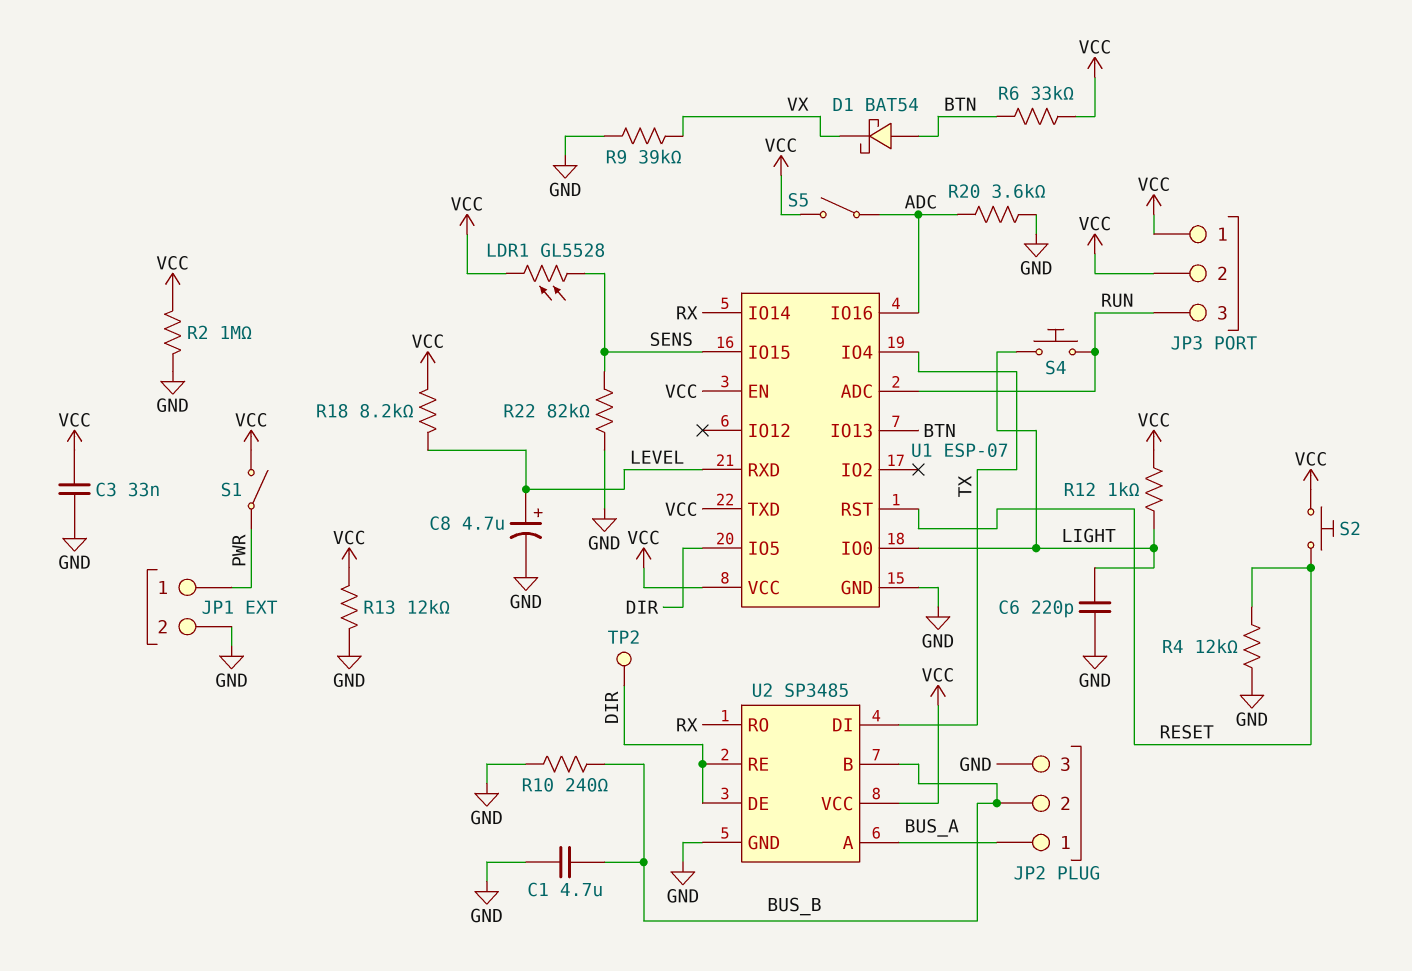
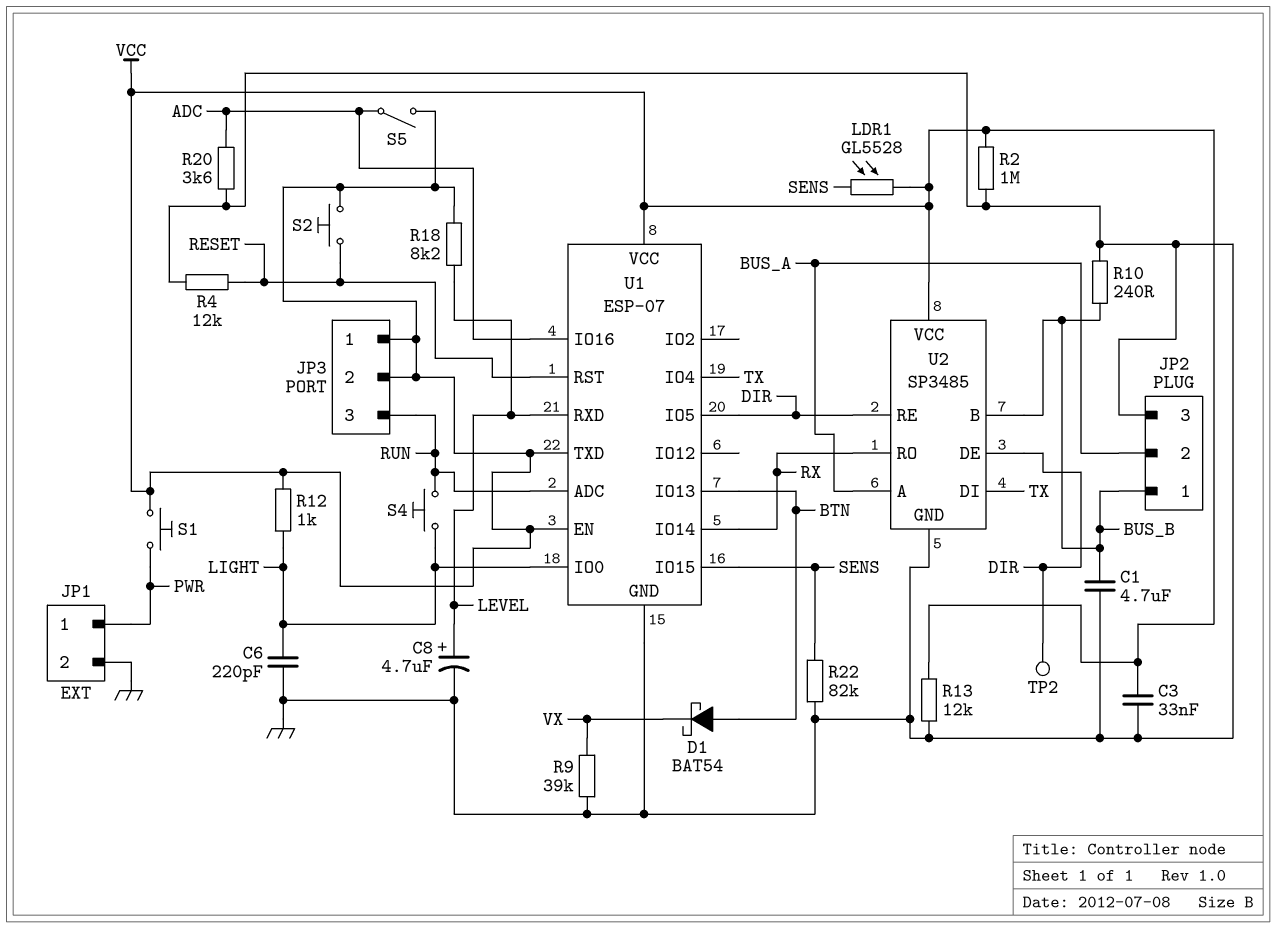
JP2 pin 1: BUS_A -> BUS_B
JP2 pin 2: BUS_B -> BUS_A
R6: 33k (BTN, VCC) -> none
S1: switch (PWR, VCC) -> button (PWR, VCC)

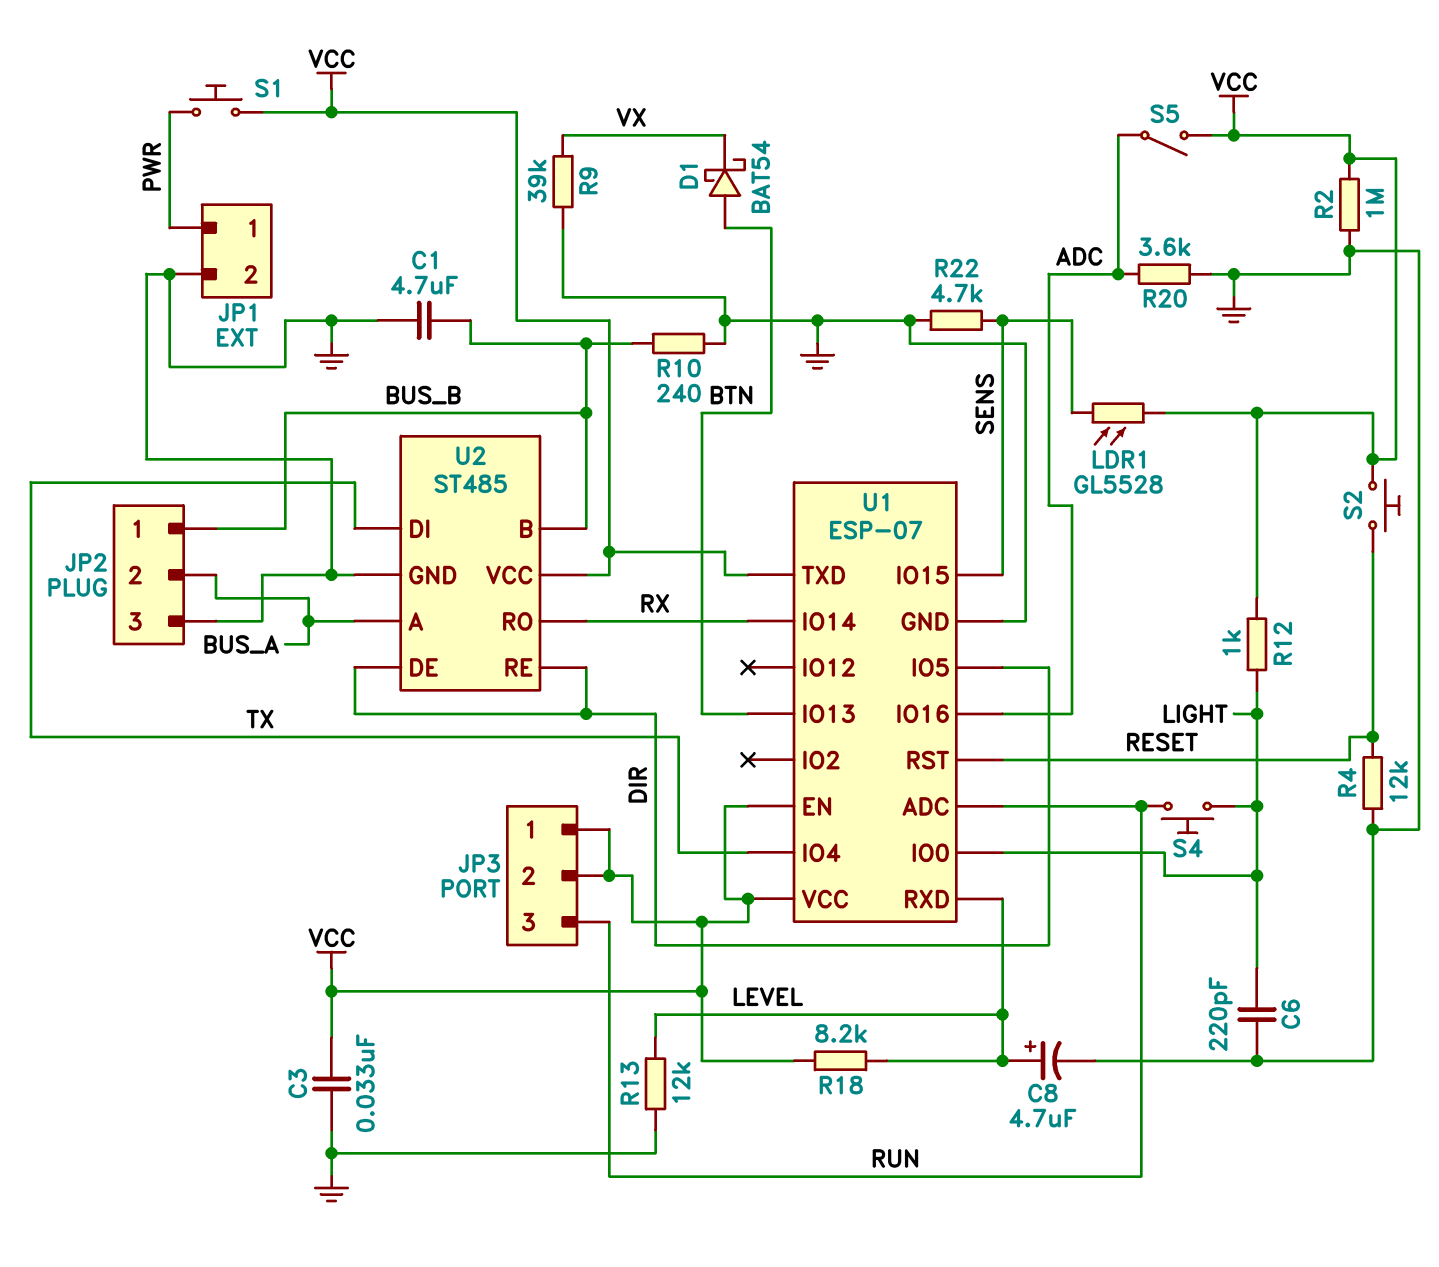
R13: 12k (GND, VCC) -> 12k (GND, LEVEL)
R22: 82k (GND, SENS) -> 4.7k (GND, SENS)
TP2: test point (DIR) -> none
U2: SP3485 -> ST485

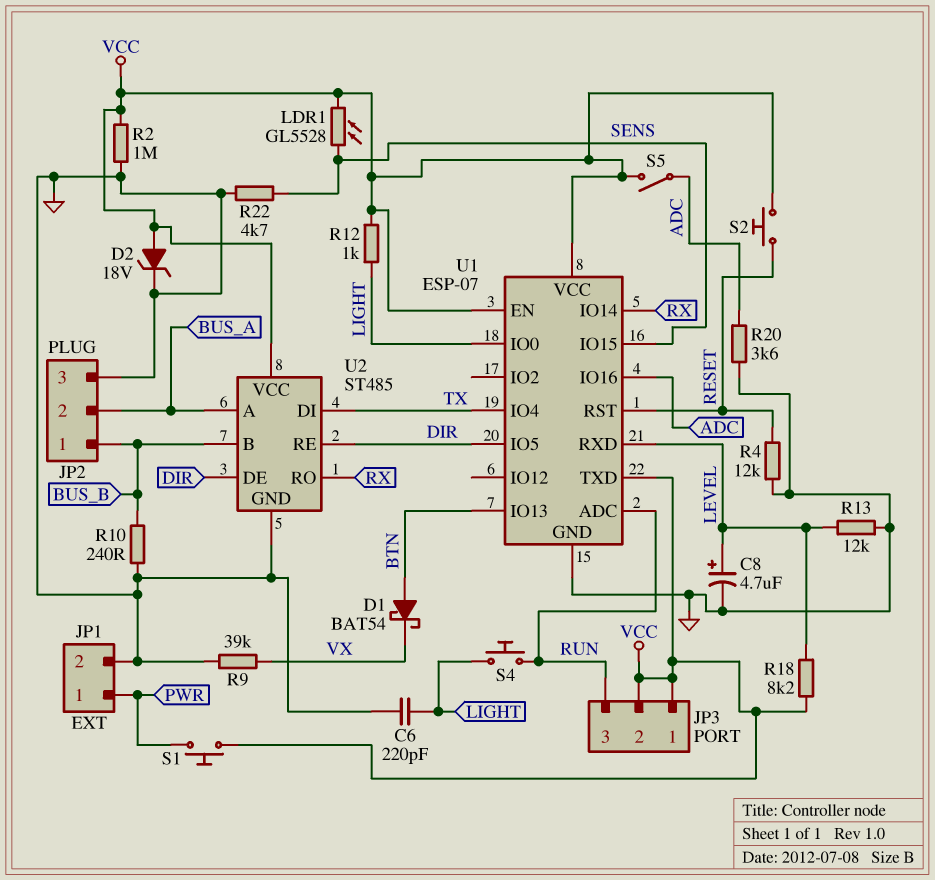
C1: 4.7uF (BUS_B, GND) -> none
C3: 33nF (GND, VCC) -> none
D2: none -> zener 18V (A VCC, K GND)

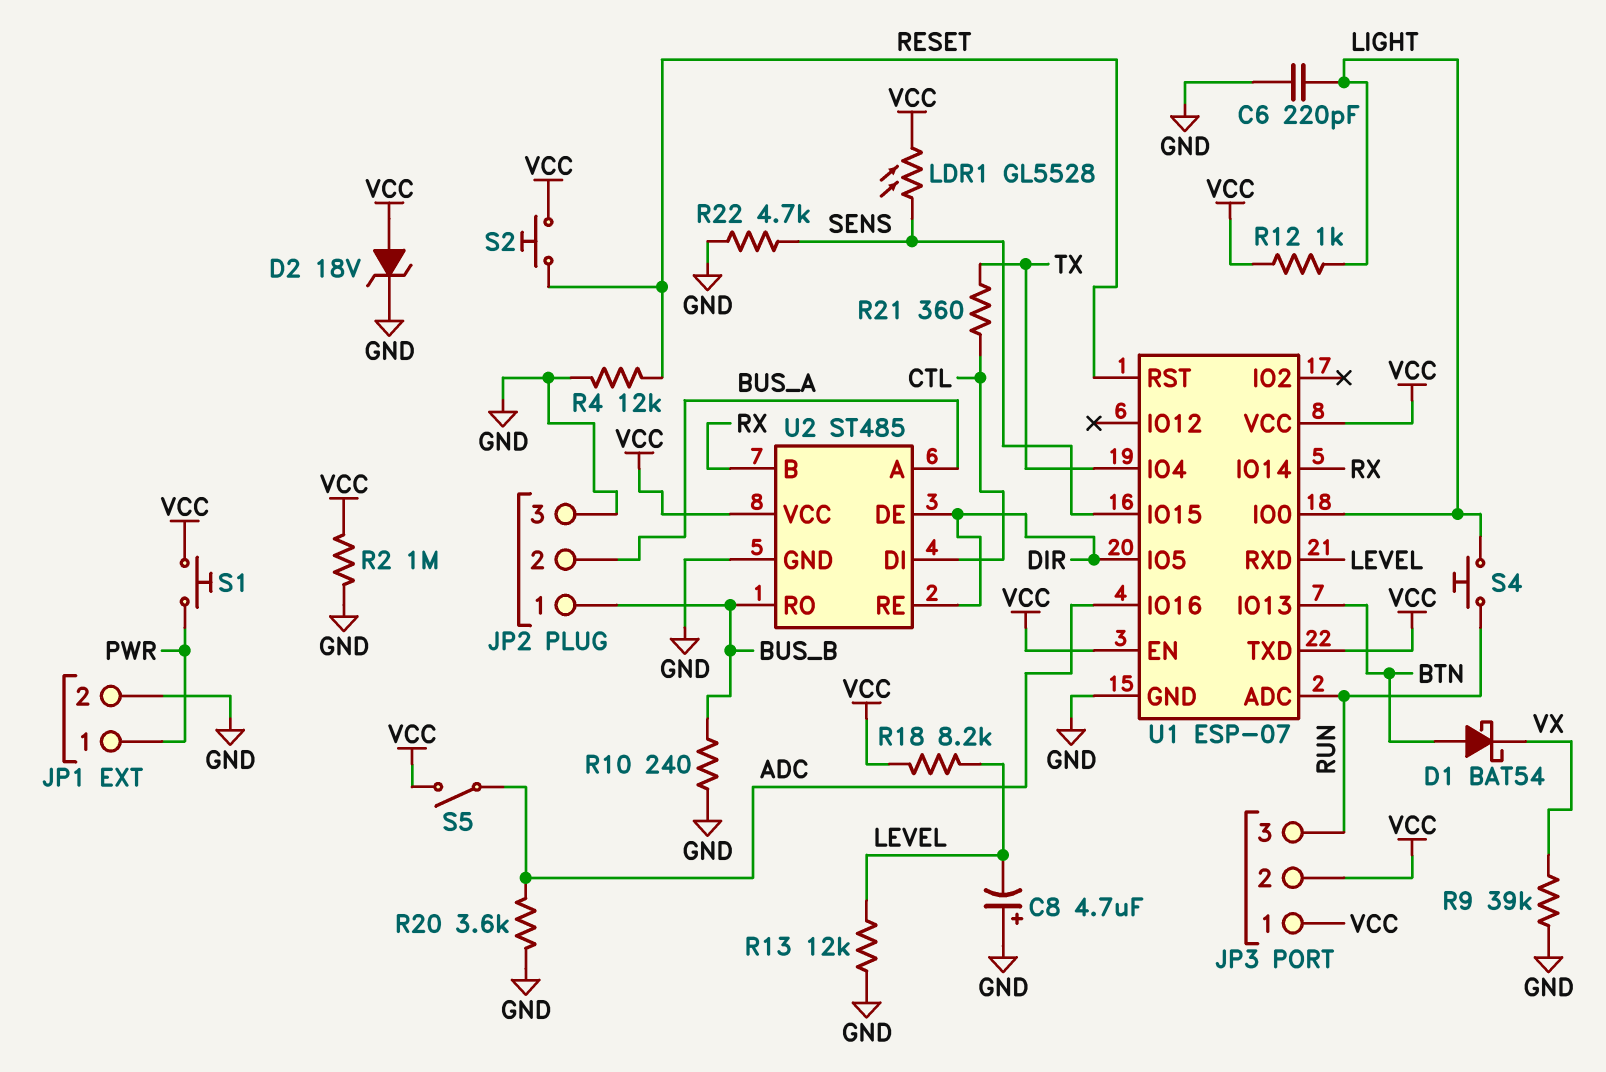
C8: 4.7uF (plus LEVEL, minus GND) -> 4.7uF (plus GND, minus LEVEL)
R21: none -> 360 (CTL, TX)
U2 pin B: BUS_B -> RX
U2 pin DI: TX -> CTL
U2 pin RO: RX -> BUS_B

